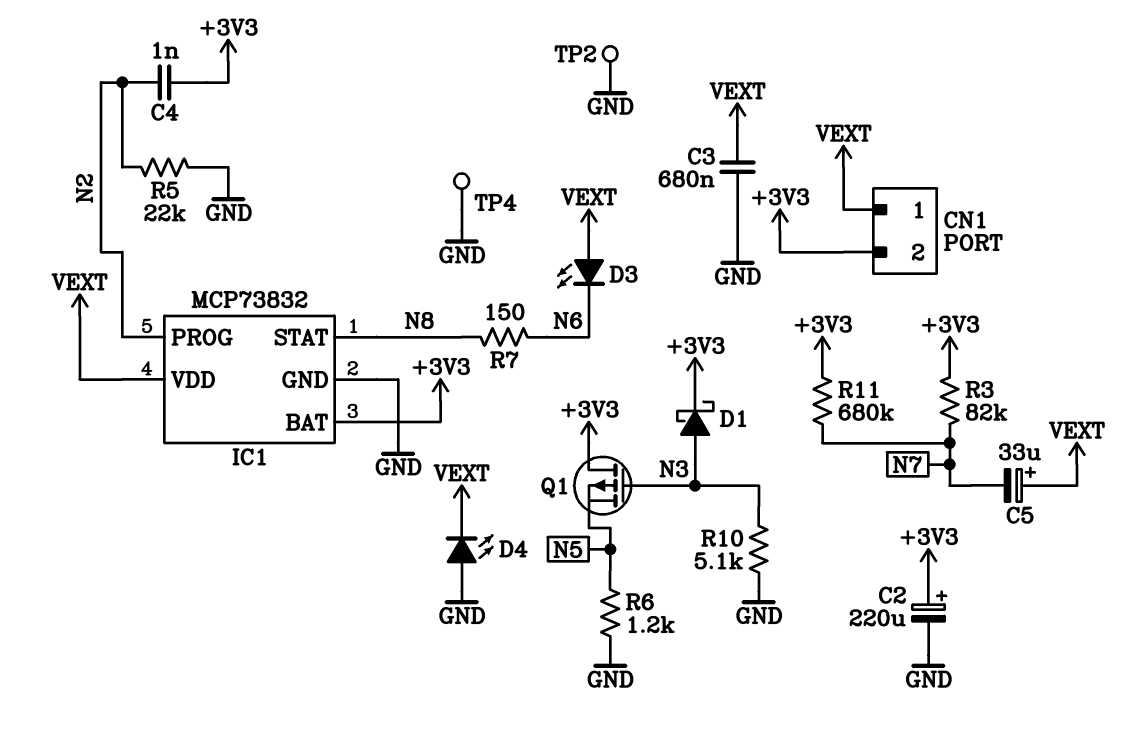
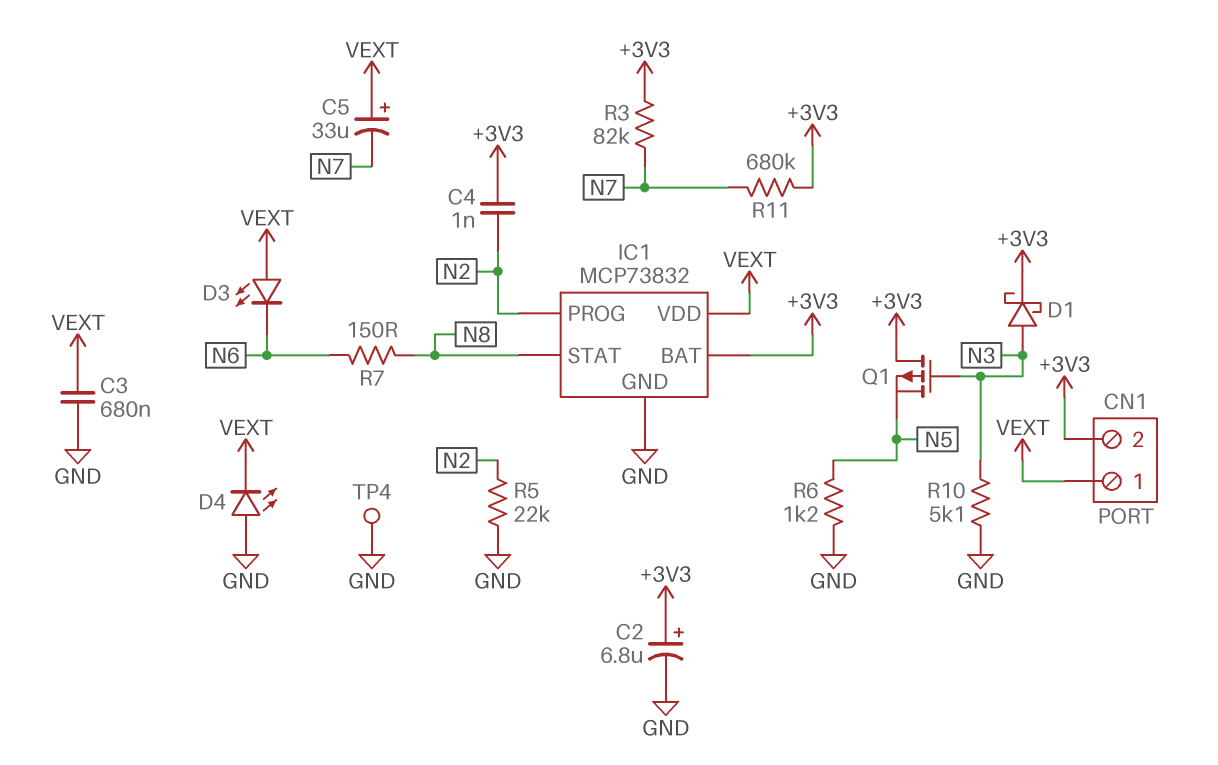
C2: 220uF (plus +3V3, minus GND) -> 6.8uF (plus +3V3, minus GND)
TP2: test point (GND) -> none

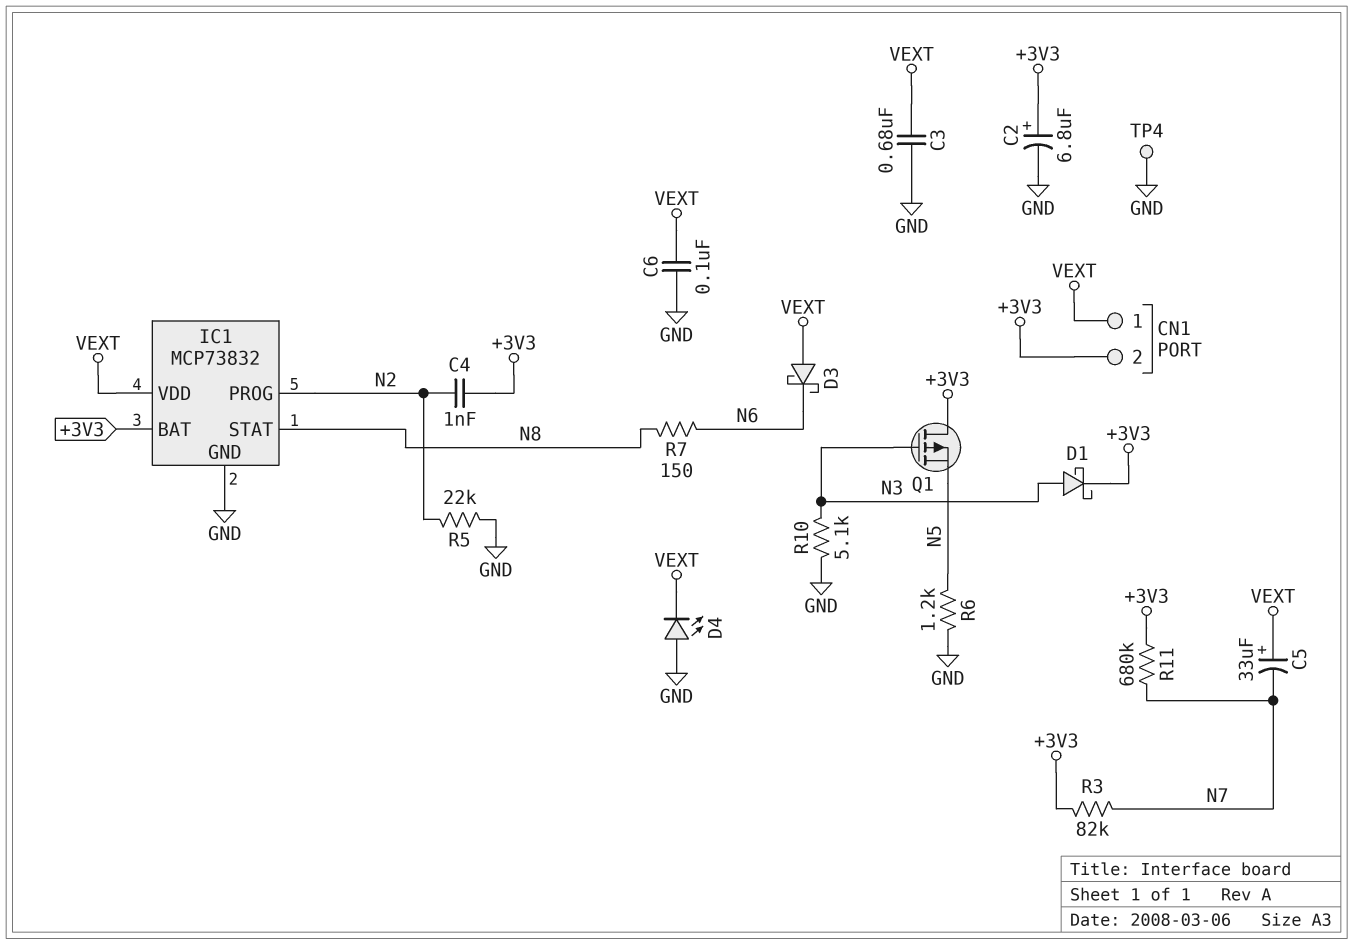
C6: none -> 100nF (GND, VEXT)
D3: LED (A VEXT, K N6) -> schottky (A VEXT, K N6)

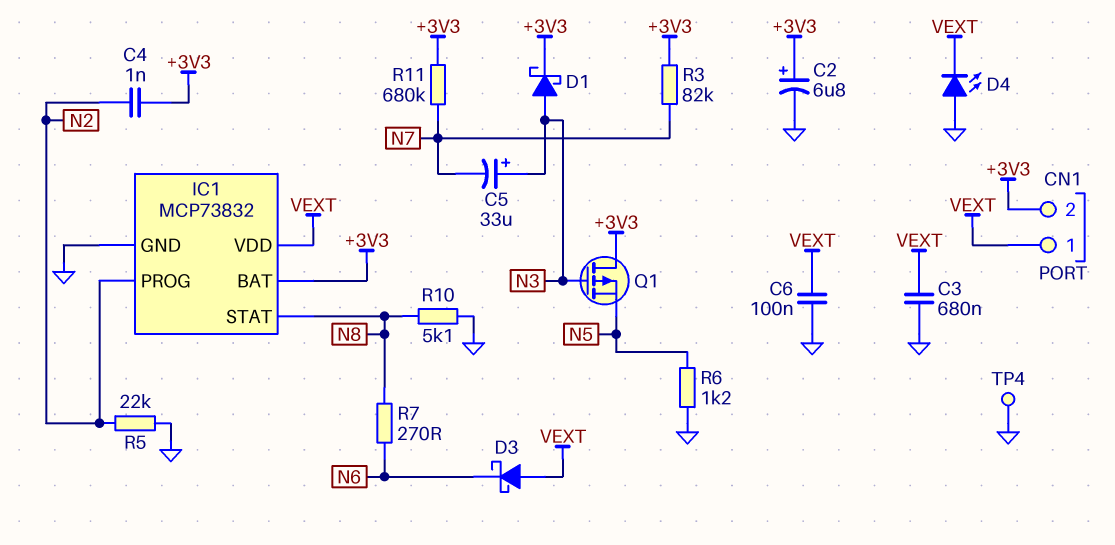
C5: 33uF (plus VEXT, minus N7) -> 33uF (plus N3, minus N7)
R7: 150 (N6, N8) -> 270 (N6, N8)
R10: 5.1k (GND, N3) -> 5.1k (GND, N8)

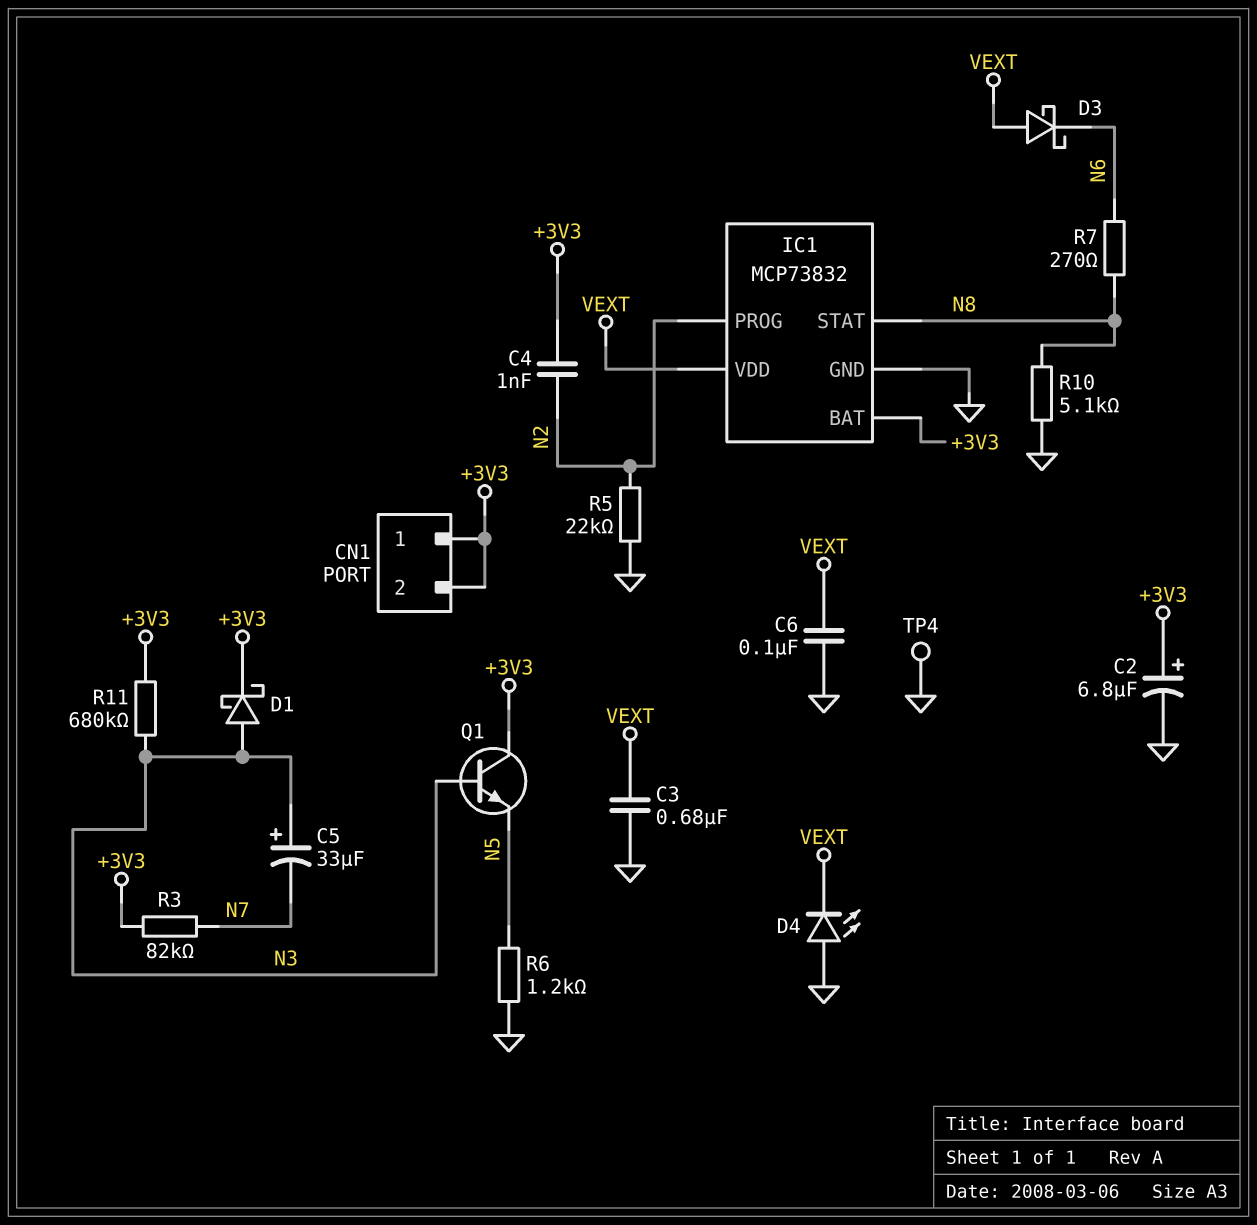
CN1 pin 1: VEXT -> +3V3
Q1: PMOS (G N3, D +3V3, S N5) -> NPN (B N3, C +3V3, E N5)
R11: 680k (+3V3, N7) -> 680k (+3V3, N3)

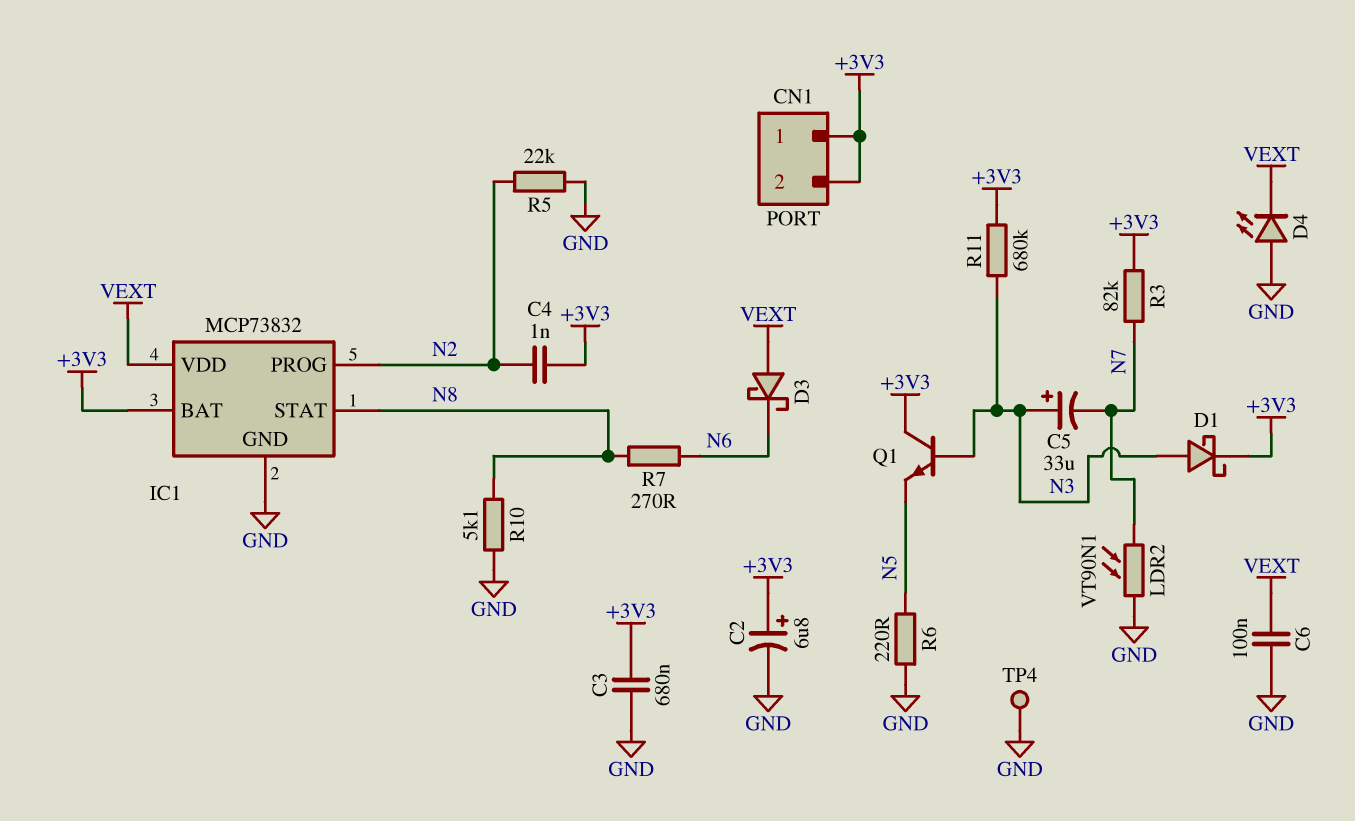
C3: 680nF (GND, VEXT) -> 680nF (+3V3, GND)
LDR2: none -> VT90N1 (GND, N7)
R6: 1.2k (GND, N5) -> 220 (GND, N5)

